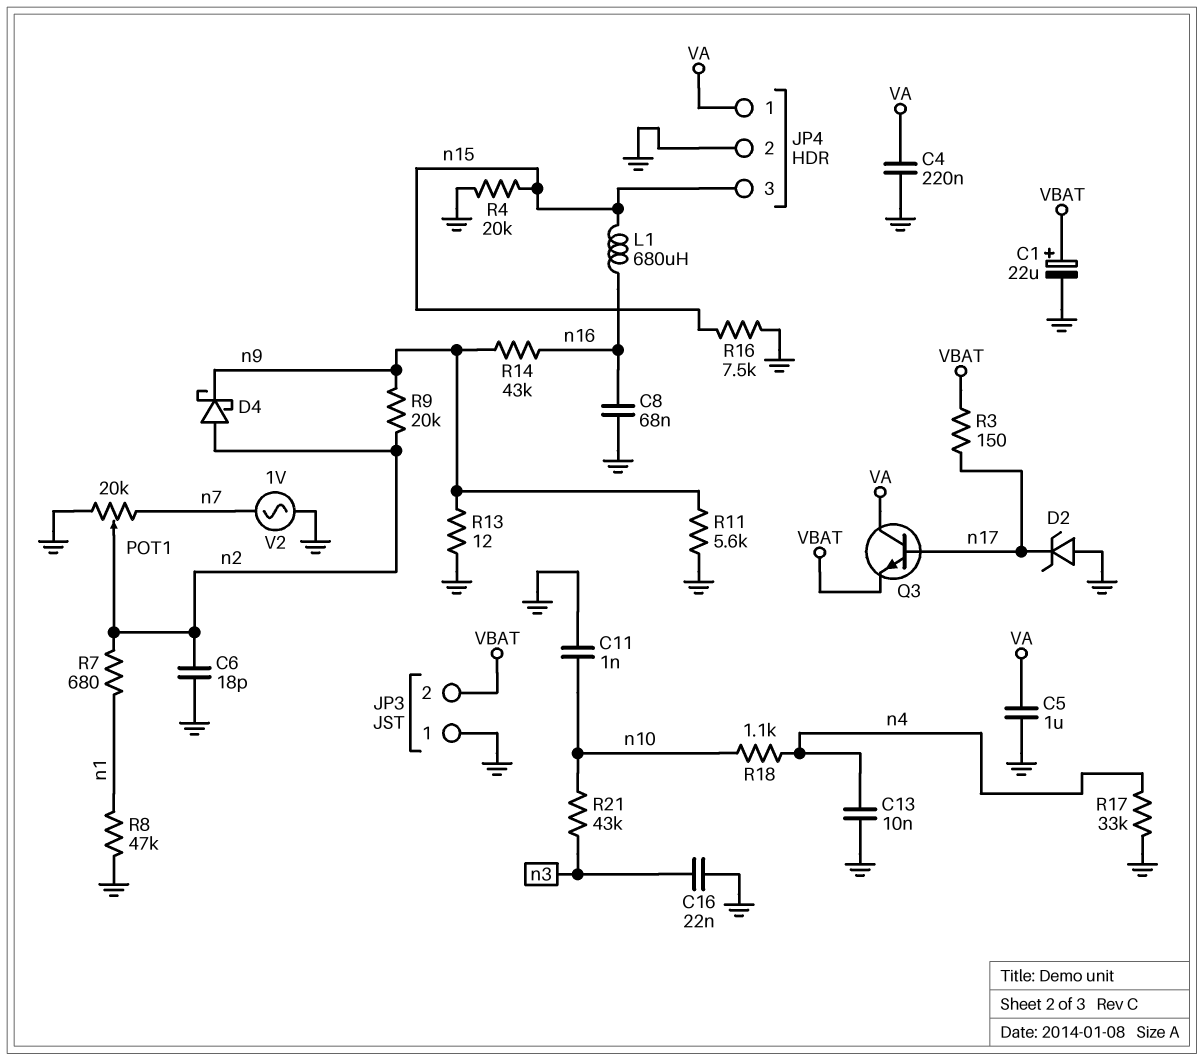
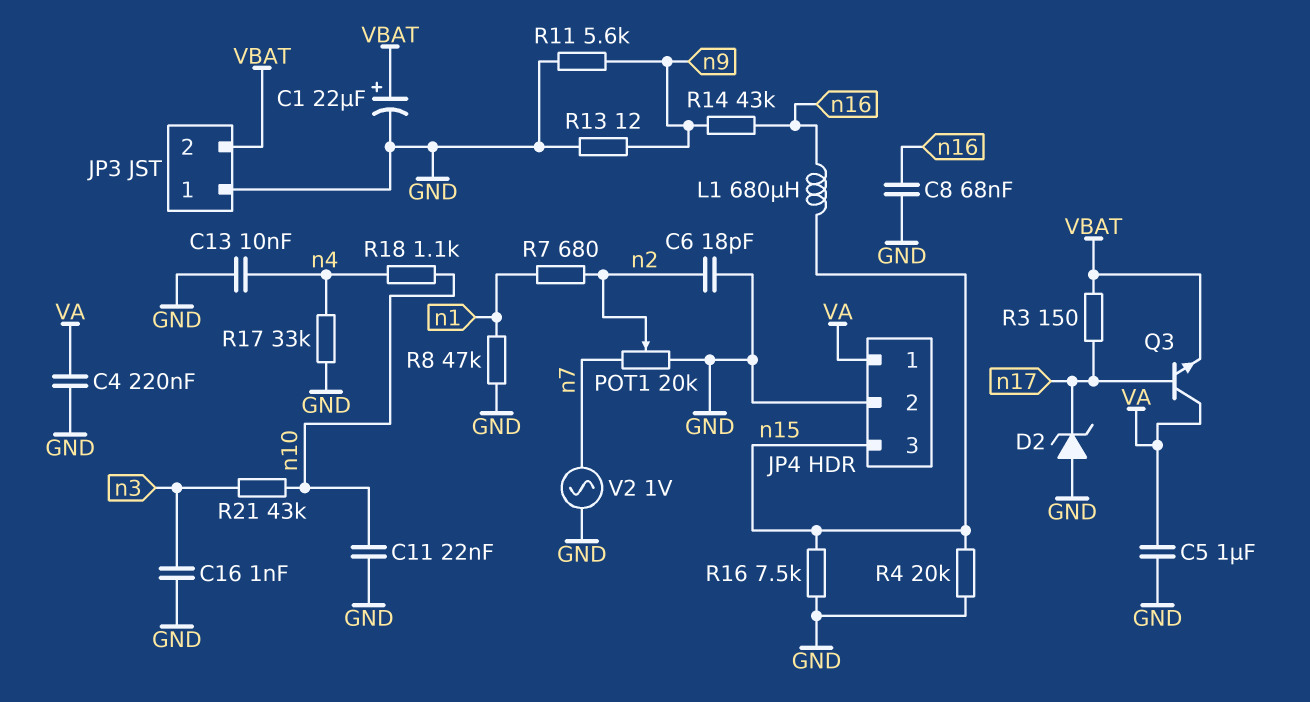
C11: 1nF (GND, n10) -> 22nF (GND, n10)
C16: 22nF (GND, n3) -> 1nF (GND, n3)
D4: schottky (A n2, K n9) -> none
R9: 20k (n2, n9) -> none

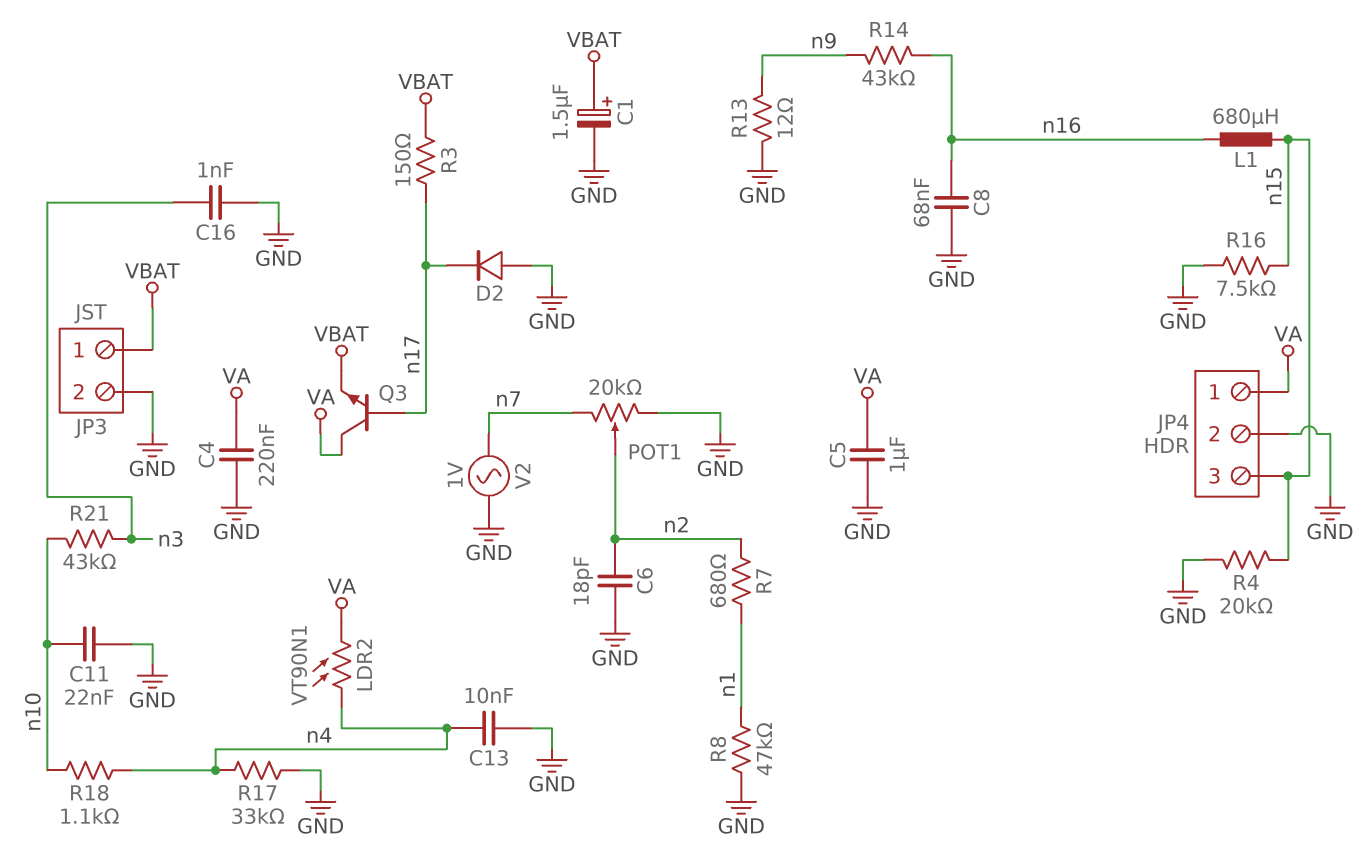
C1: 22uF (plus VBAT, minus GND) -> 1.5uF (plus VBAT, minus GND)
D2: zener (A GND, K n17) -> diode (A GND, K n17)
JP3 pin 1: GND -> VBAT
JP3 pin 2: VBAT -> GND
LDR2: none -> VT90N1 (VA, n4)
R11: 5.6k (GND, n9) -> none

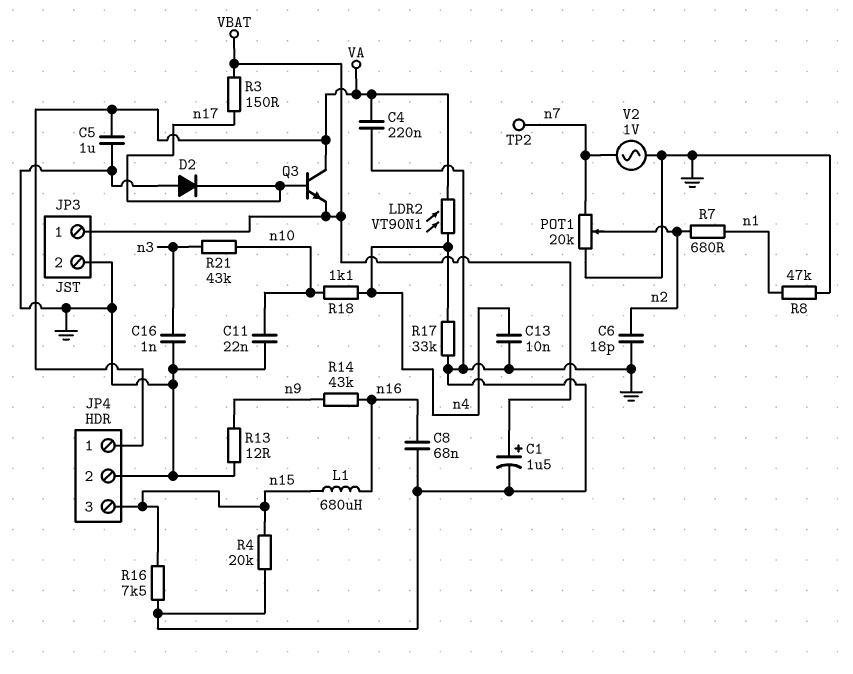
TP2: none -> test point (n7)

